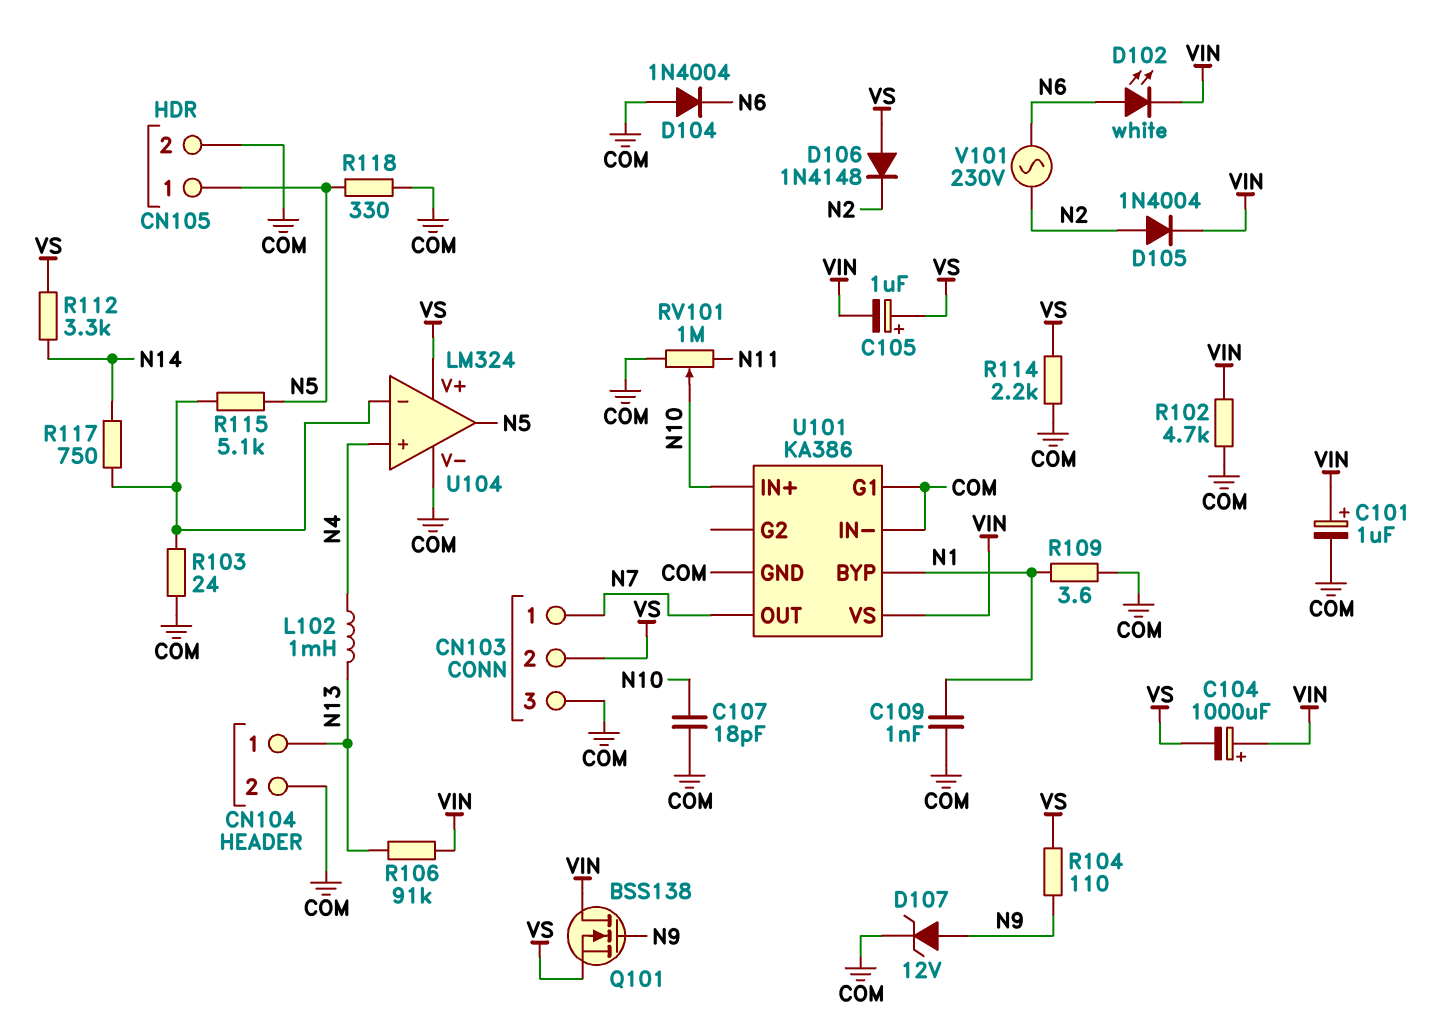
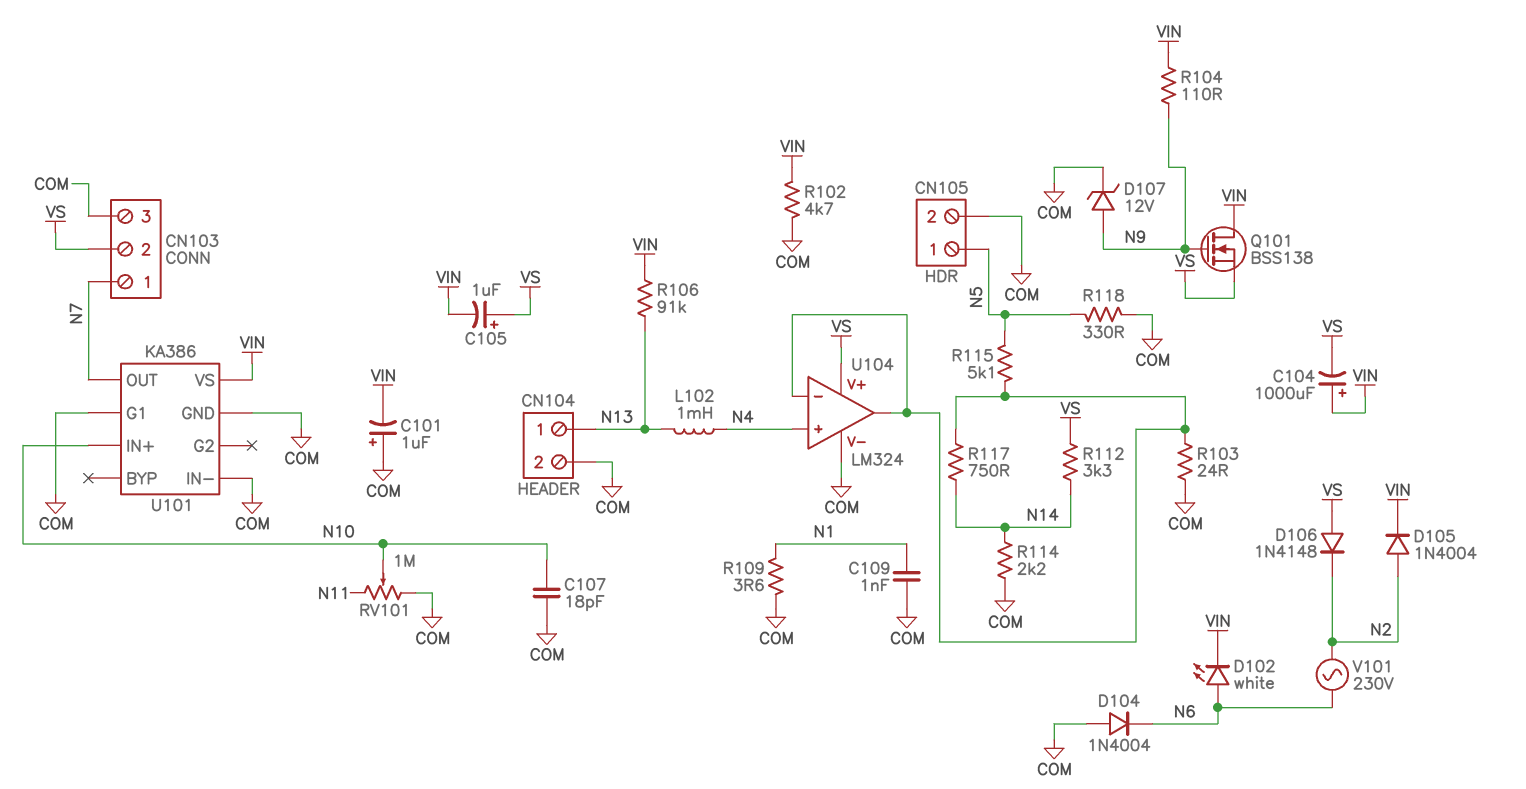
C101: 1uF (plus VIN, minus COM) -> 1uF (plus COM, minus VIN)
R104: 110 (N9, VS) -> 110 (N9, VIN)
R114: 2.2k (COM, VS) -> 2.2k (COM, N14)
U101 pin BYP: N1 -> none
U104 pin out: N5 -> U104/in-

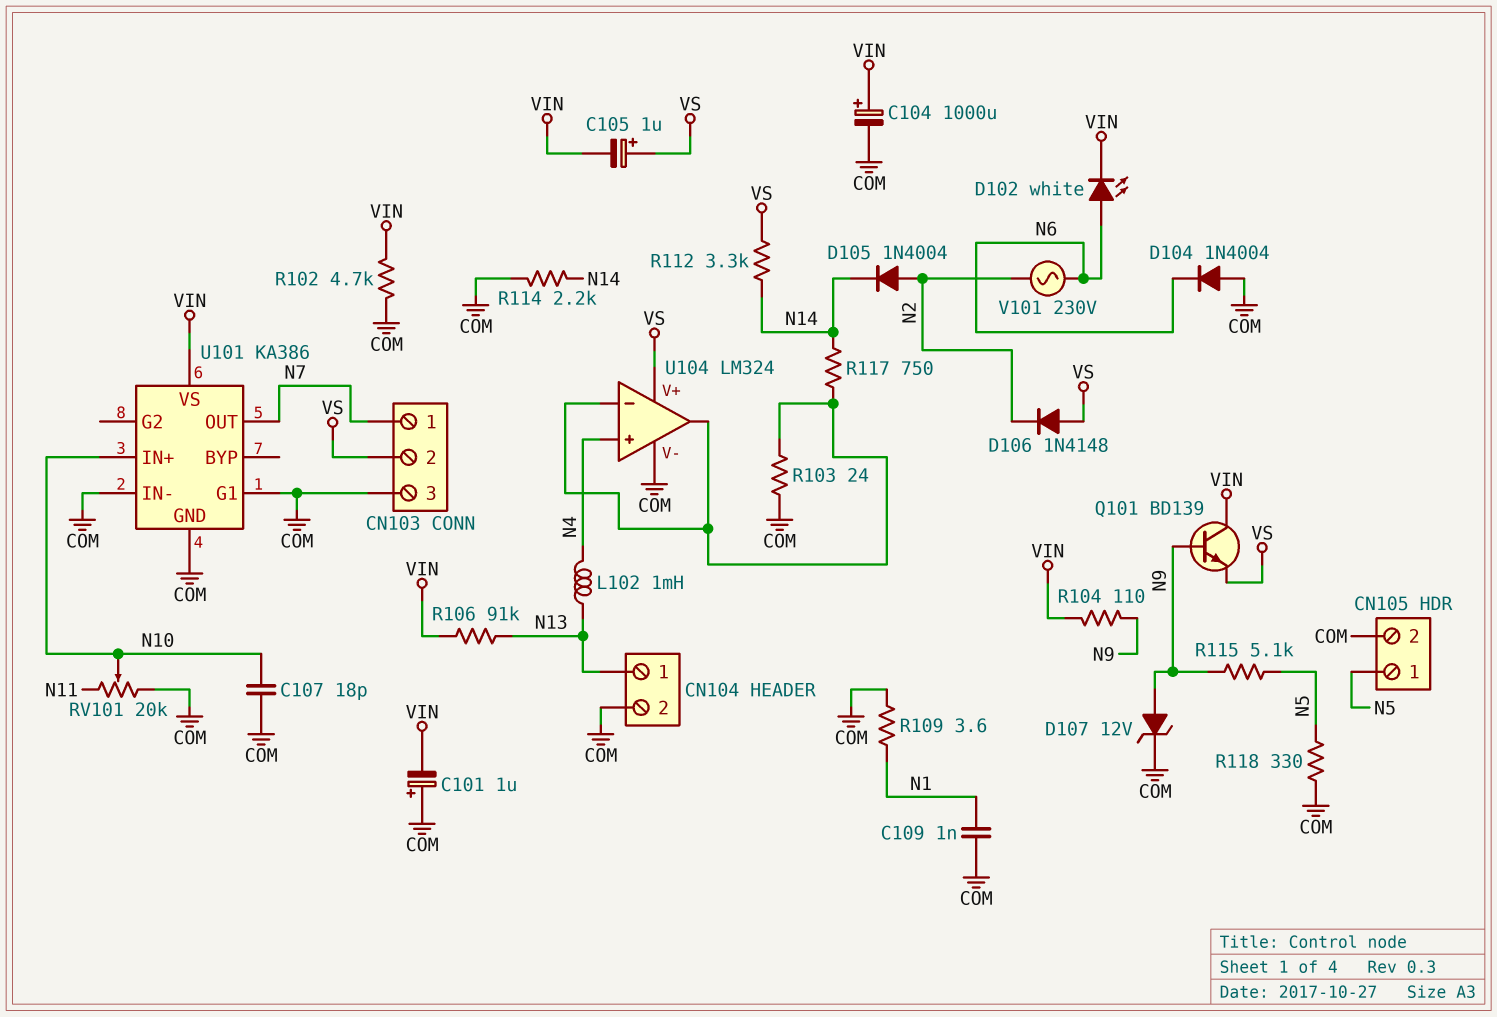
C104: 1000uF (plus VIN, minus VS) -> 1000uF (plus VIN, minus COM)
D105: diode 1N4004 (A N2, K VIN) -> diode 1N4004 (A N2, K N14)
Q101: NMOS BSS138 (G N9, D VIN, S VS) -> NPN BD139 (B N9, C VIN, E VS)
R115: 5.1k (N5, U104/in-) -> 5.1k (N5, N9)
RV101: 1M (COM, N11, wiper N10) -> 20k (COM, N11, wiper N10)

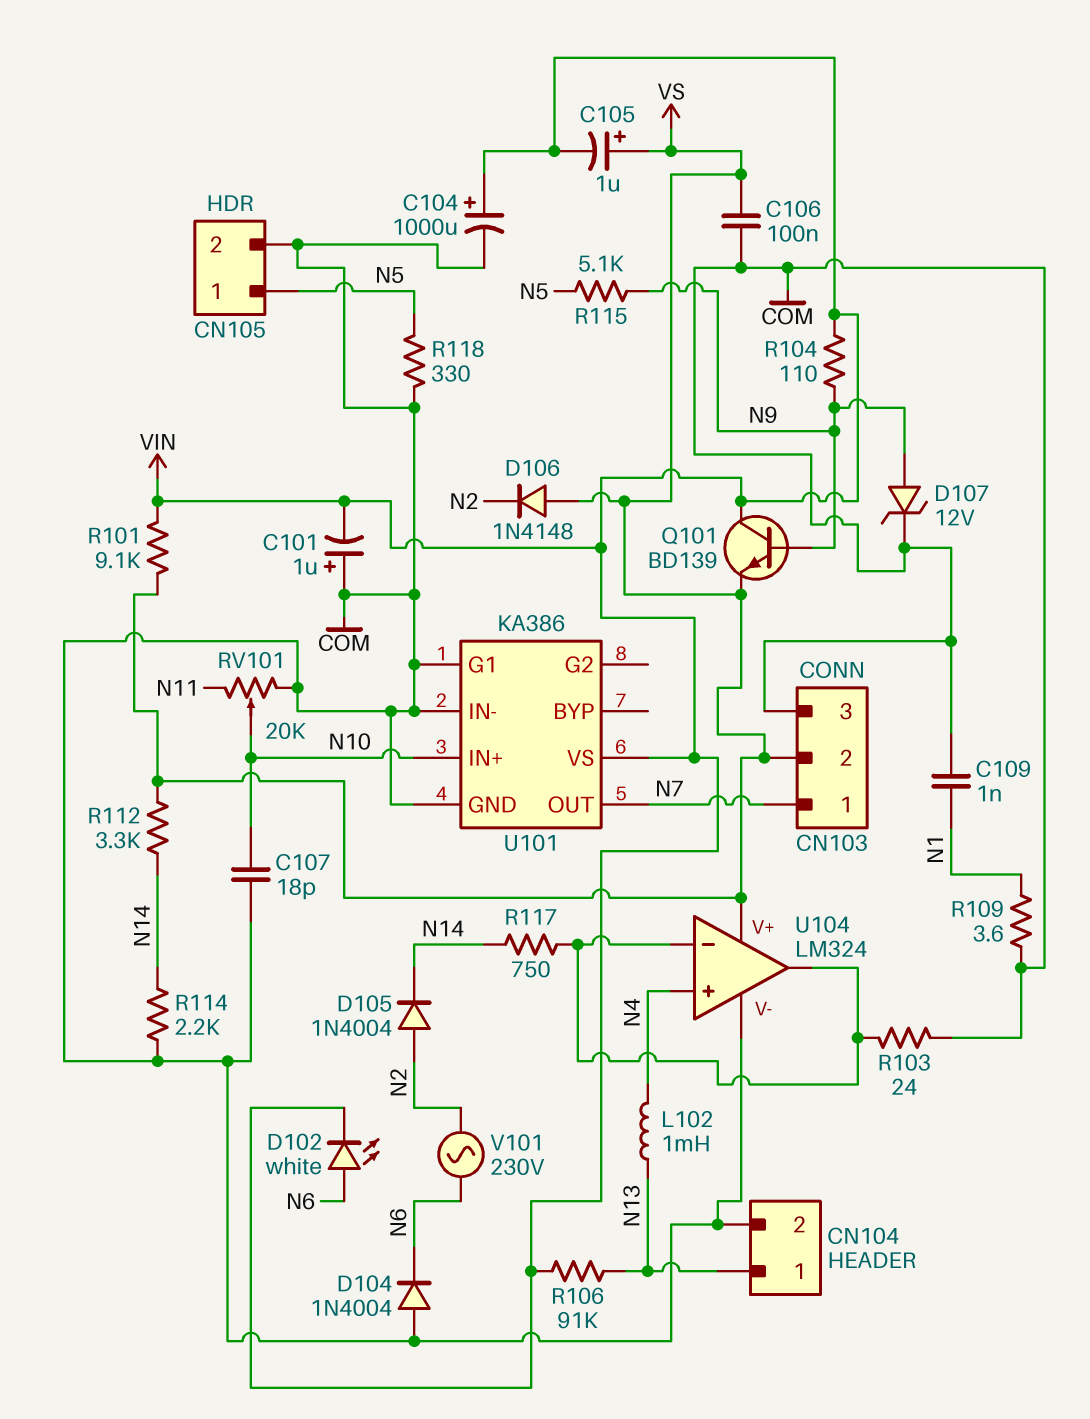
C106: none -> 100nF (COM, VS)
R101: none -> 9.1k (VIN, VS)
R102: 4.7k (COM, VIN) -> none

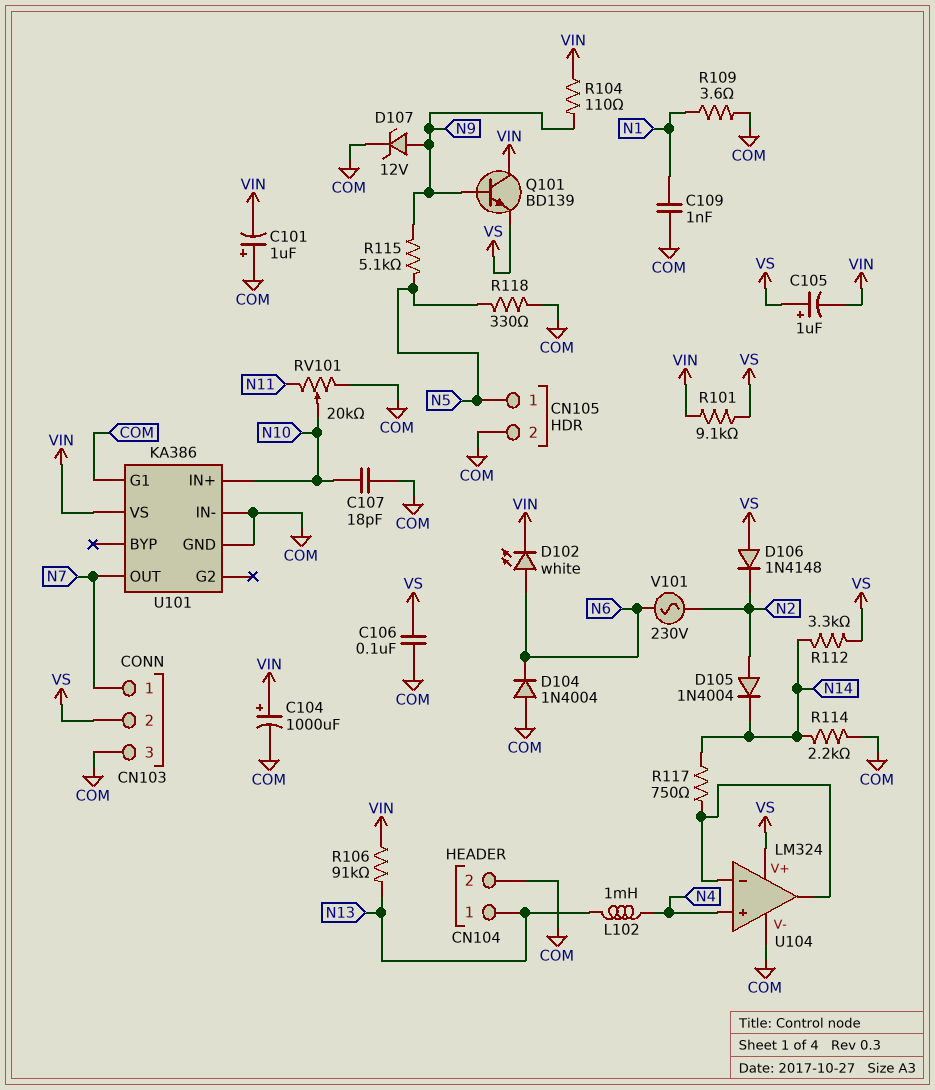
R103: 24 (COM, U104/in-) -> none

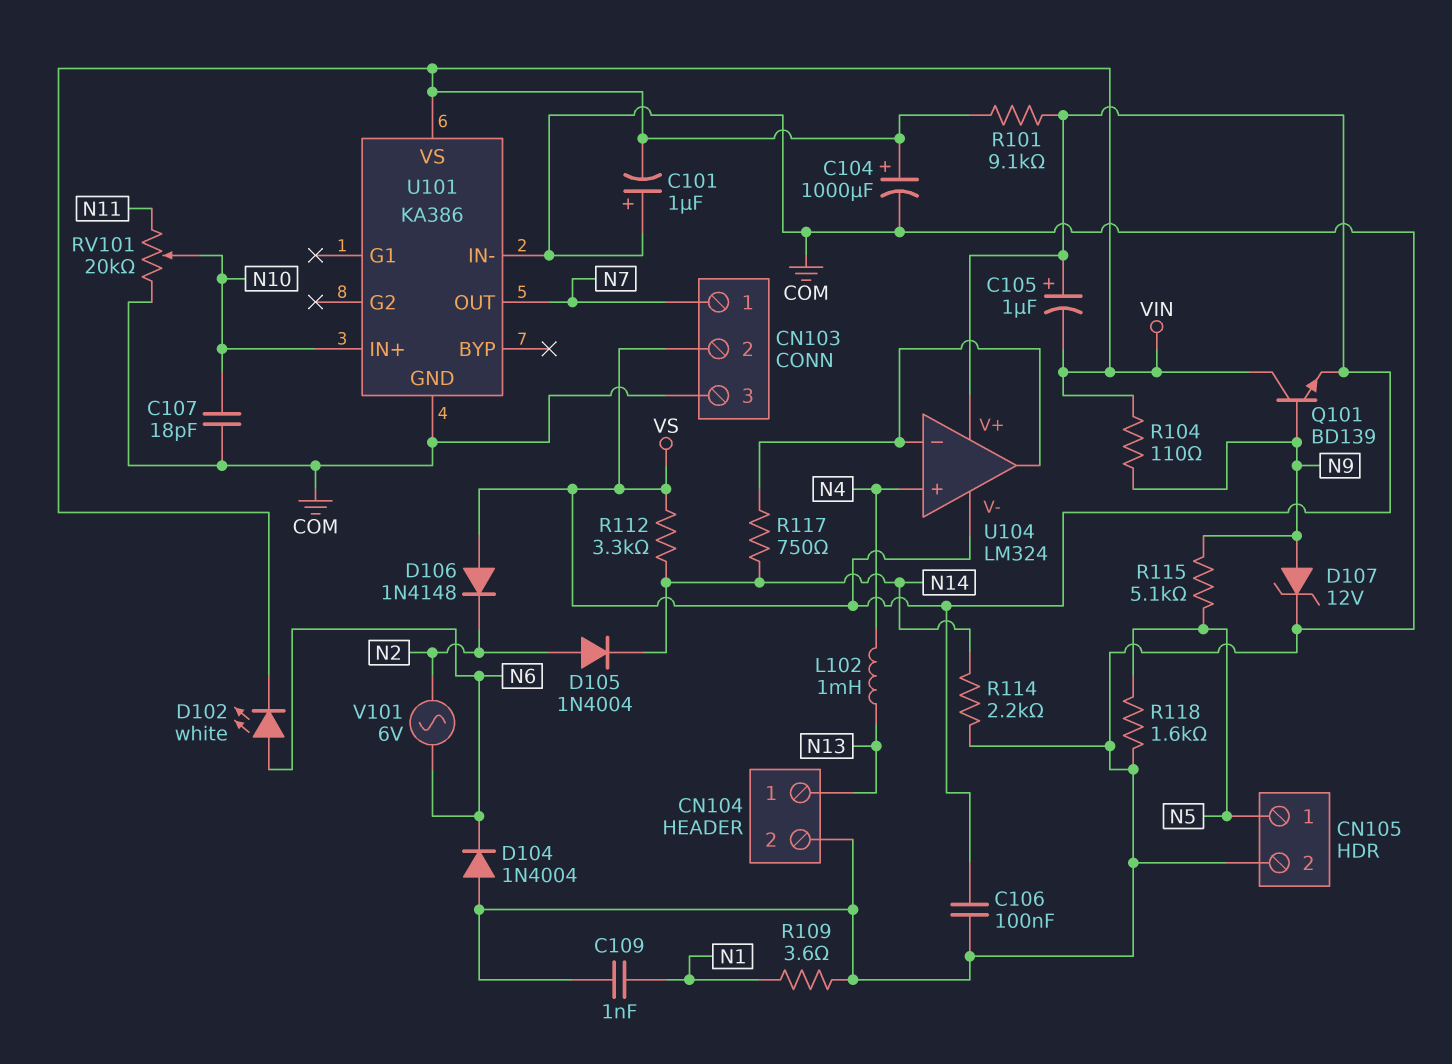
R106: 91k (N13, VIN) -> none
R118: 330 (COM, N5) -> 1.6k (COM, N5)
U101 pin G1: COM -> none
U104 pin V-: COM -> VS
V101: AC 230V (N2, N6) -> AC 6V (N2, N6)

